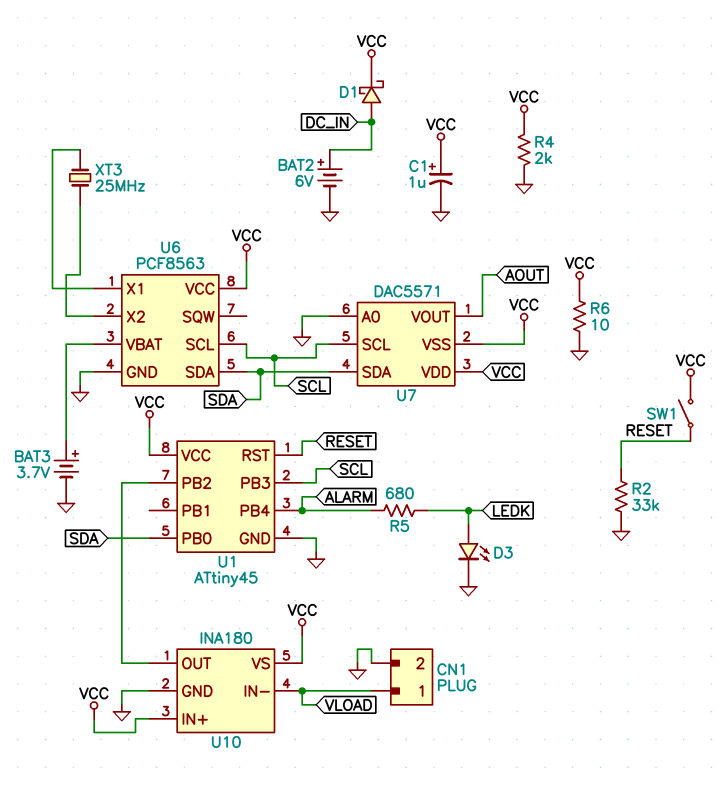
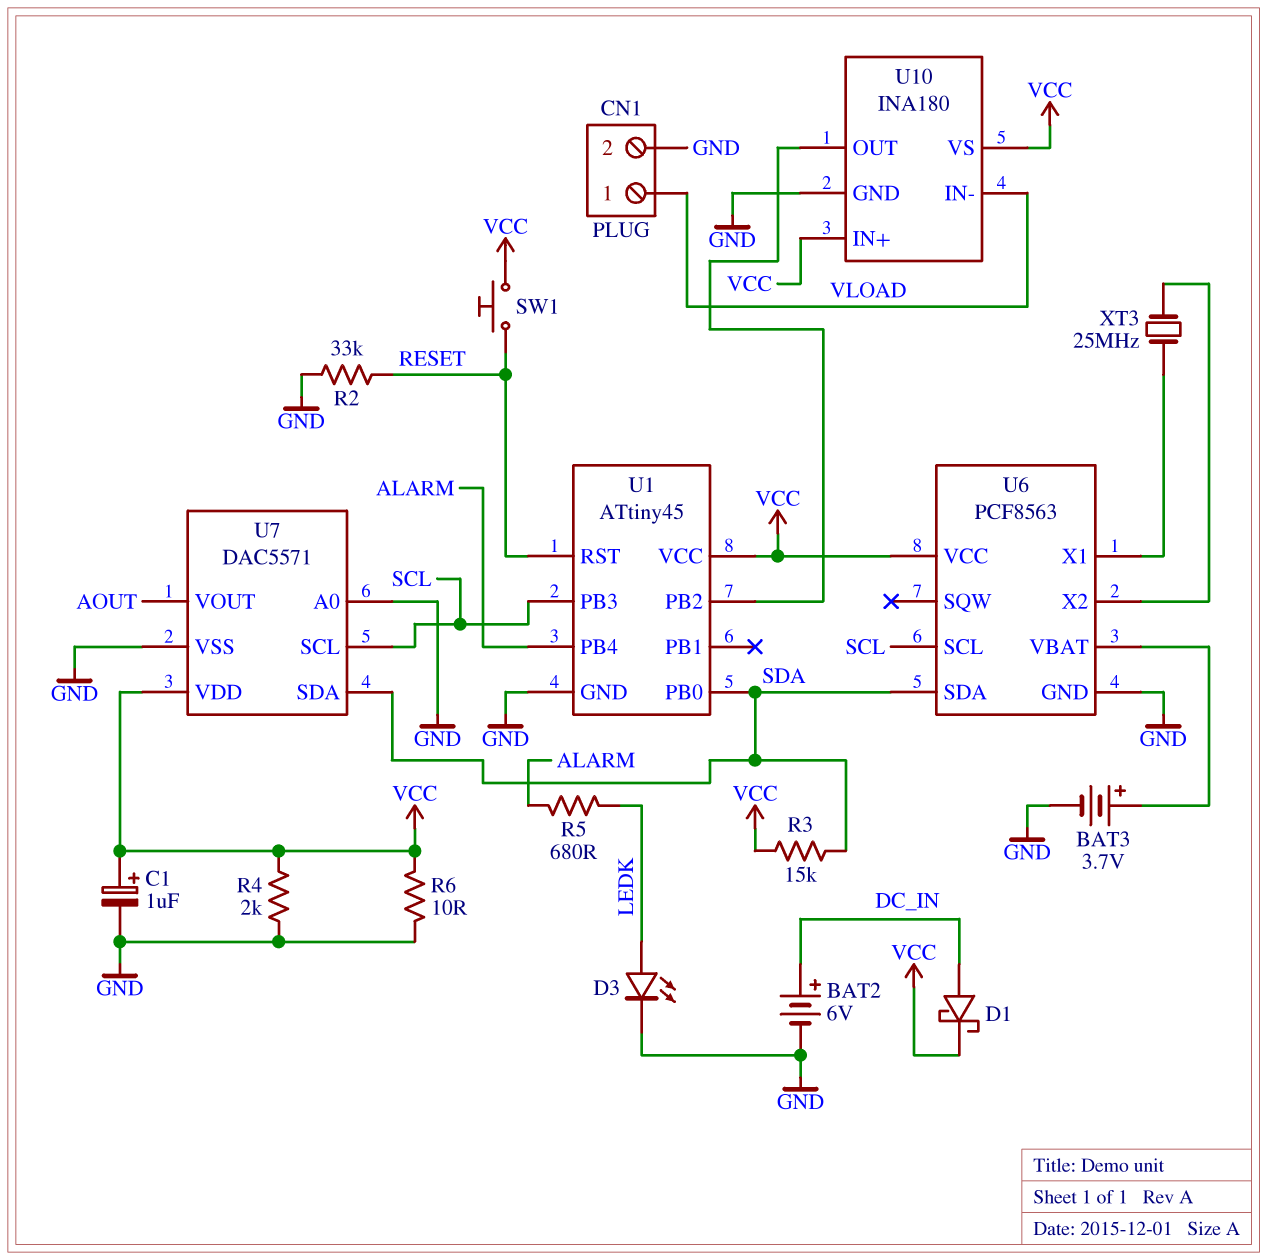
R3: none -> 15k (SDA, VCC)
SW1: switch (RESET, VCC) -> button (RESET, VCC)
U7 pin VSS: VCC -> GND

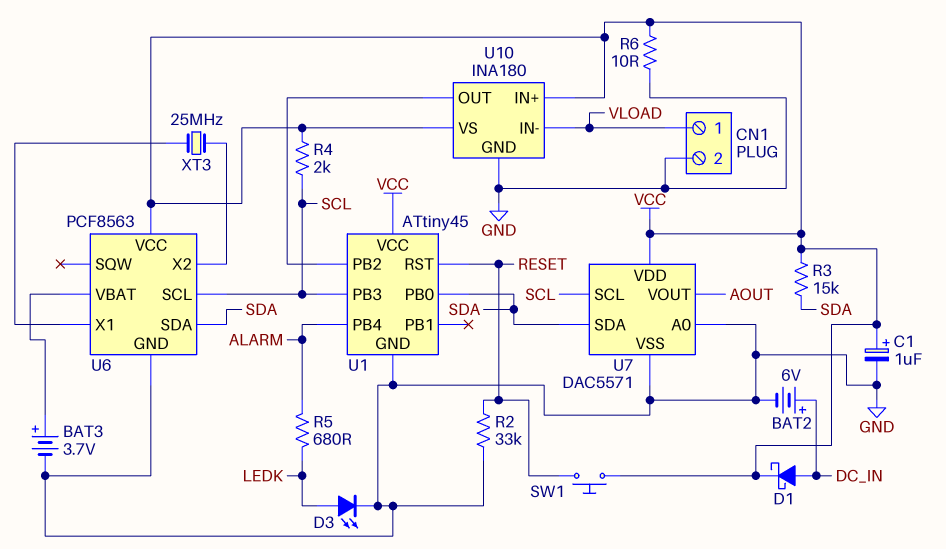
R4: 2k (GND, VCC) -> 2k (SCL, VCC)

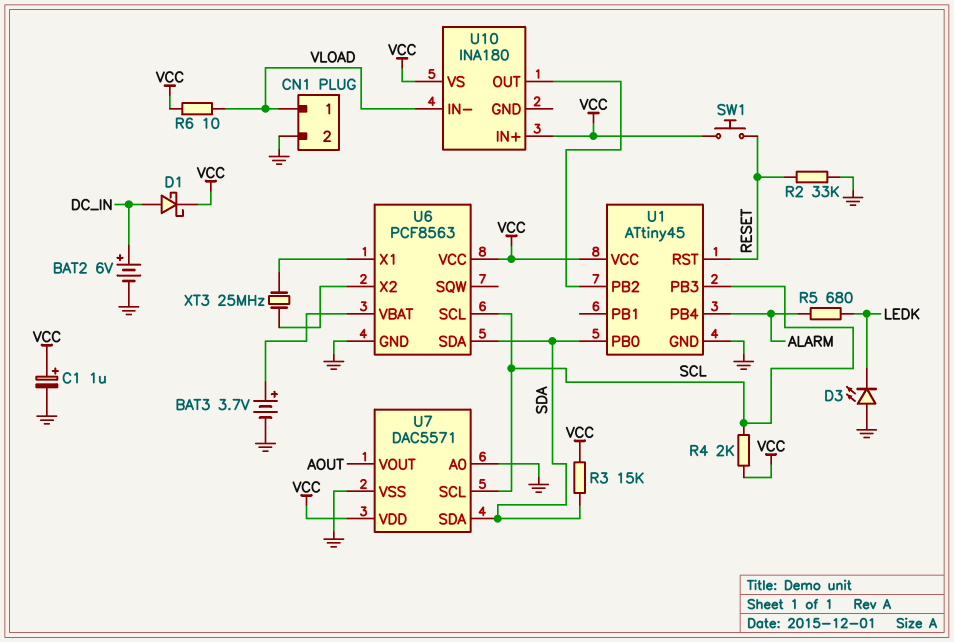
D3: LED (A LEDK, K GND) -> LED (A GND, K LEDK)
R6: 10 (GND, VCC) -> 10 (VCC, VLOAD)
U10 pin GND: GND -> none

